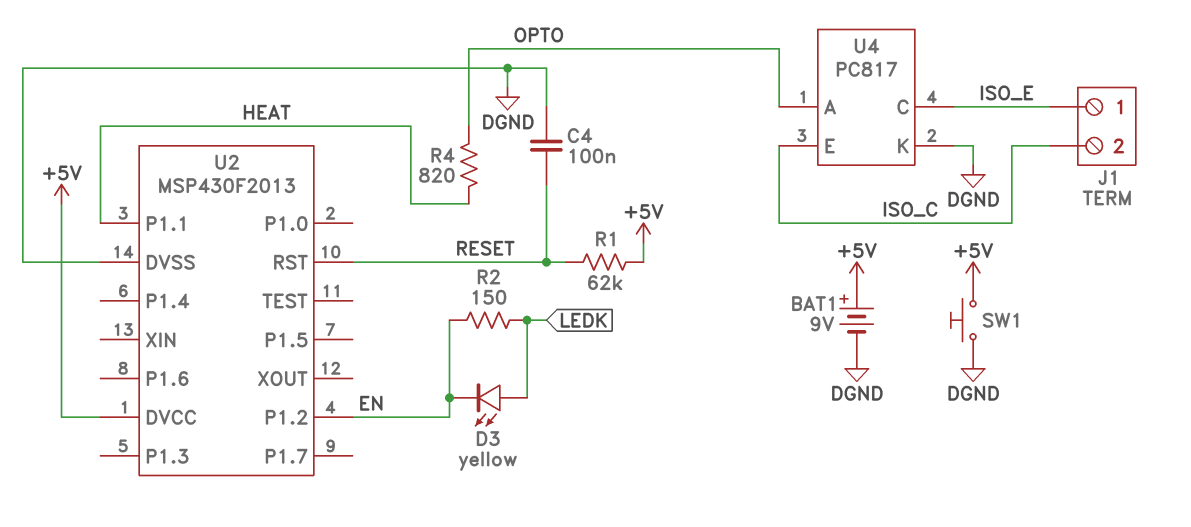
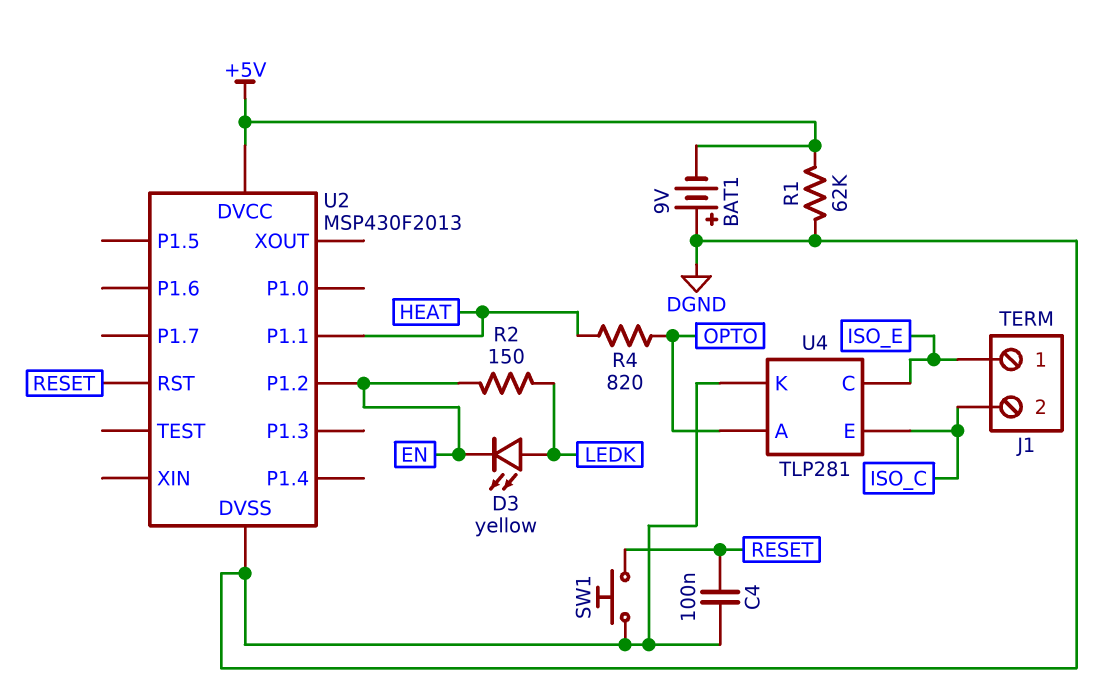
BAT1: 9V (plus +5V, minus DGND) -> 9V (plus DGND, minus +5V)
R1: 62k (+5V, RESET) -> 62k (+5V, DGND)
SW1: button (+5V, DGND) -> button (DGND, RESET)
U4: PC817 -> TLP281

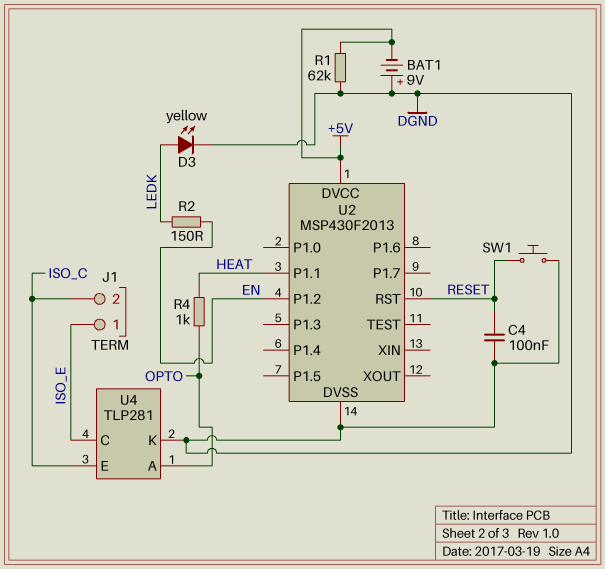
D3: LED yellow (A LEDK, K EN) -> LED yellow (A LEDK, K DGND)
R4: 820 (HEAT, OPTO) -> 1k (HEAT, OPTO)

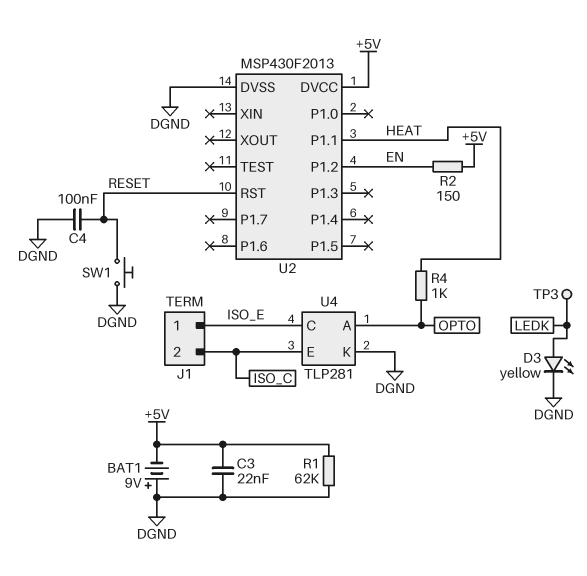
C3: none -> 22nF (+5V, DGND)
R2: 150 (EN, LEDK) -> 150 (+5V, EN)
TP3: none -> test point (LEDK)

